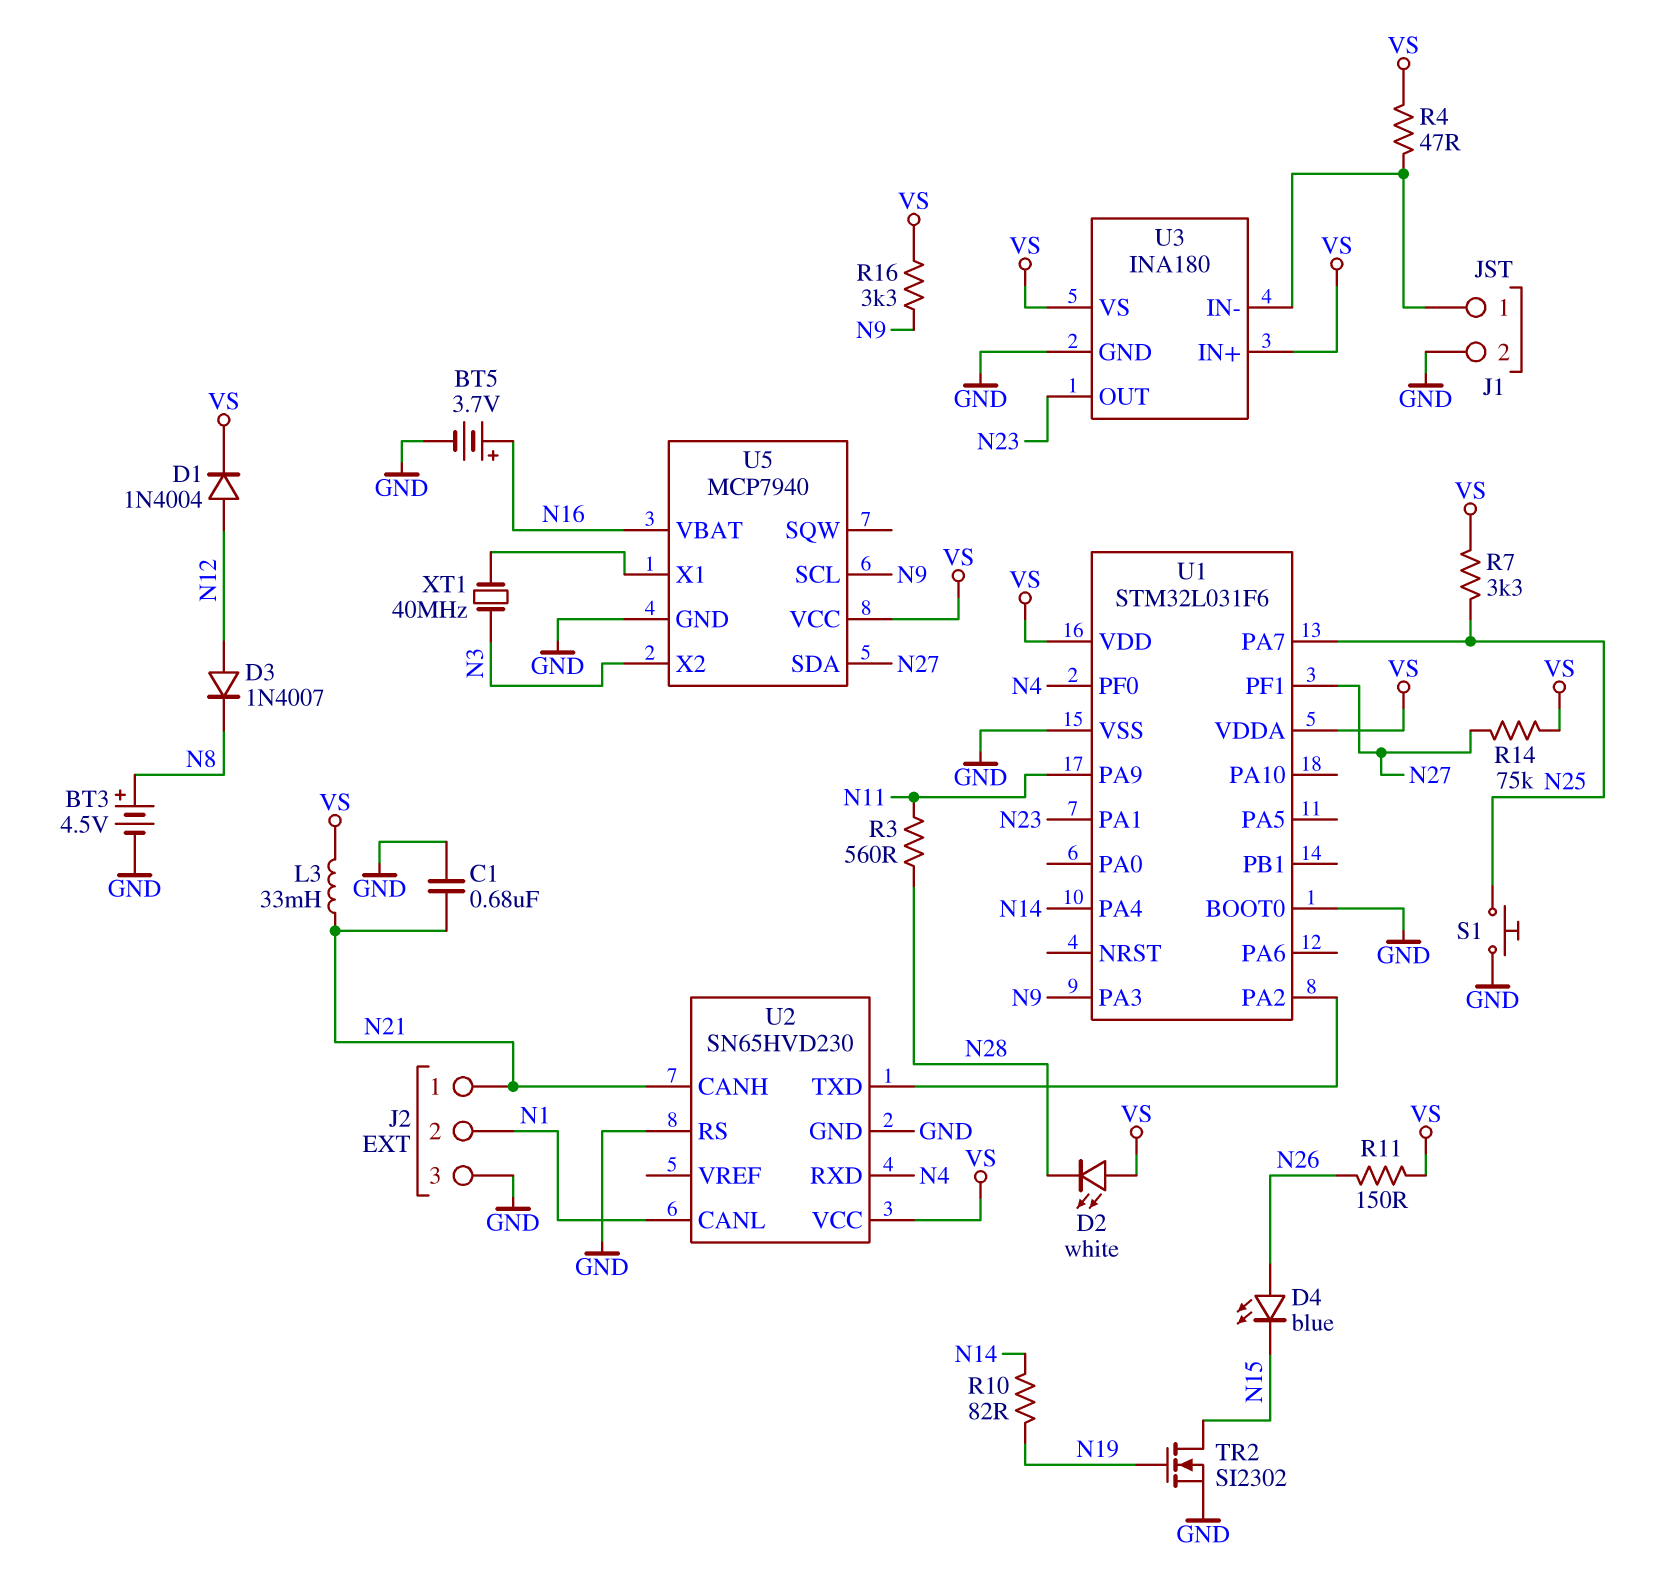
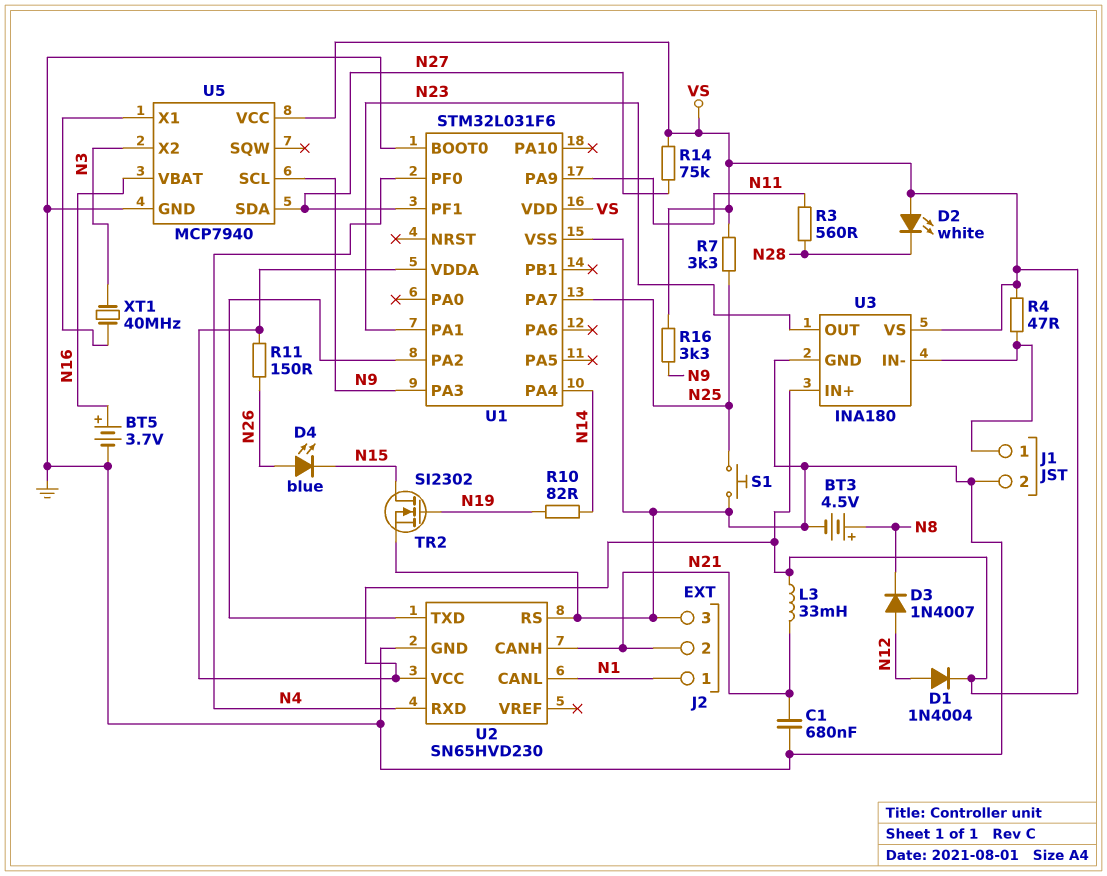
J2 pin 1: N21 -> N1
J2 pin 2: N1 -> N21

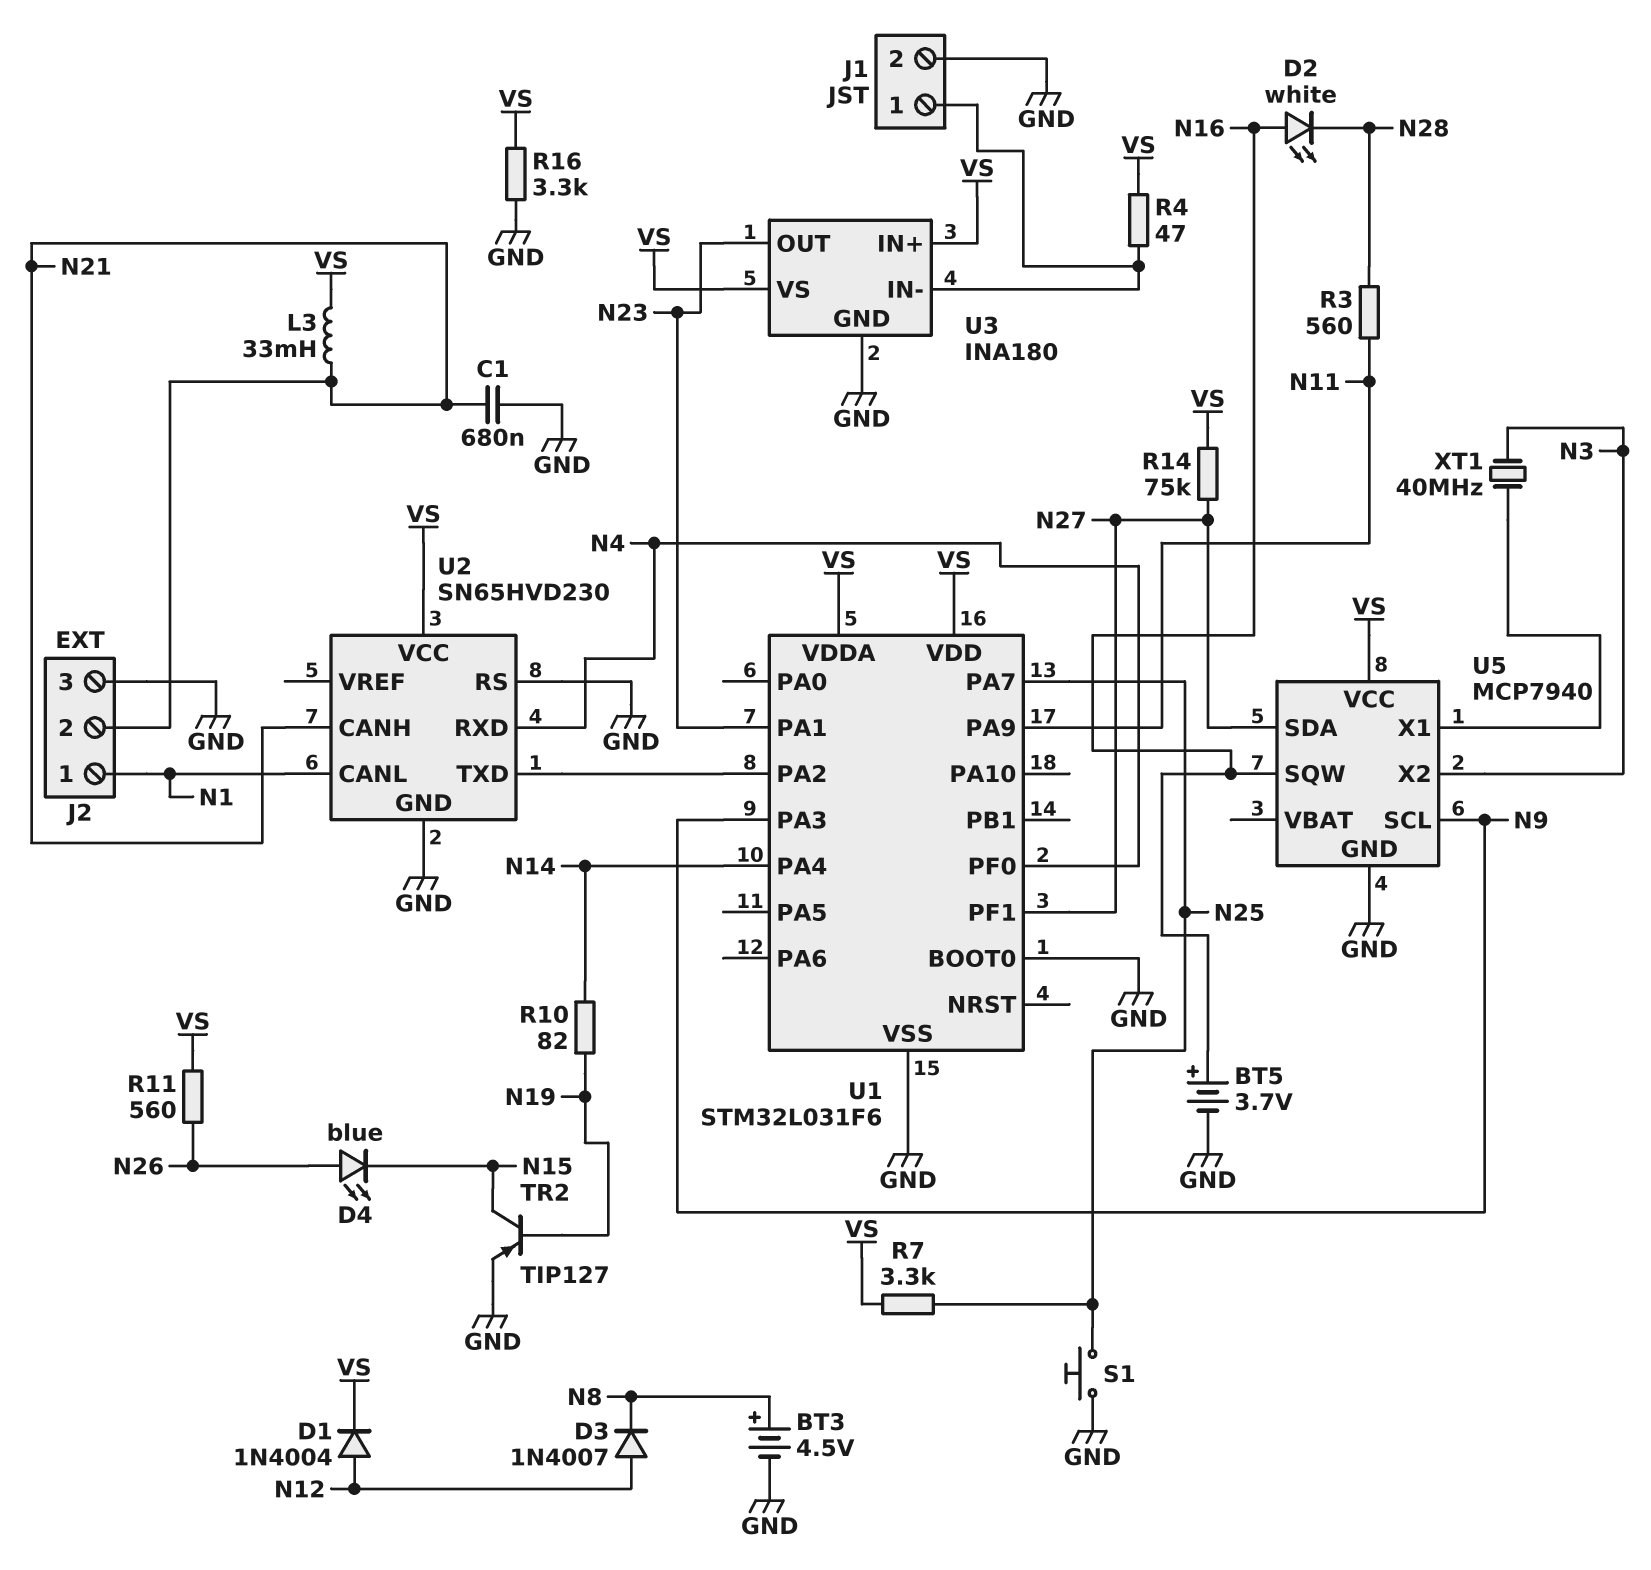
D2: LED white (A VS, K N28) -> LED white (A N16, K N28)
R11: 150 (N26, VS) -> 560 (N26, VS)
R16: 3.3k (N9, VS) -> 3.3k (GND, VS)
TR2: NMOS SI2302 (G N19, D N15, S GND) -> PNP TIP127 (B N19, C N15, E GND)
U5 pin SQW: none -> N16
U5 pin VBAT: N16 -> none

